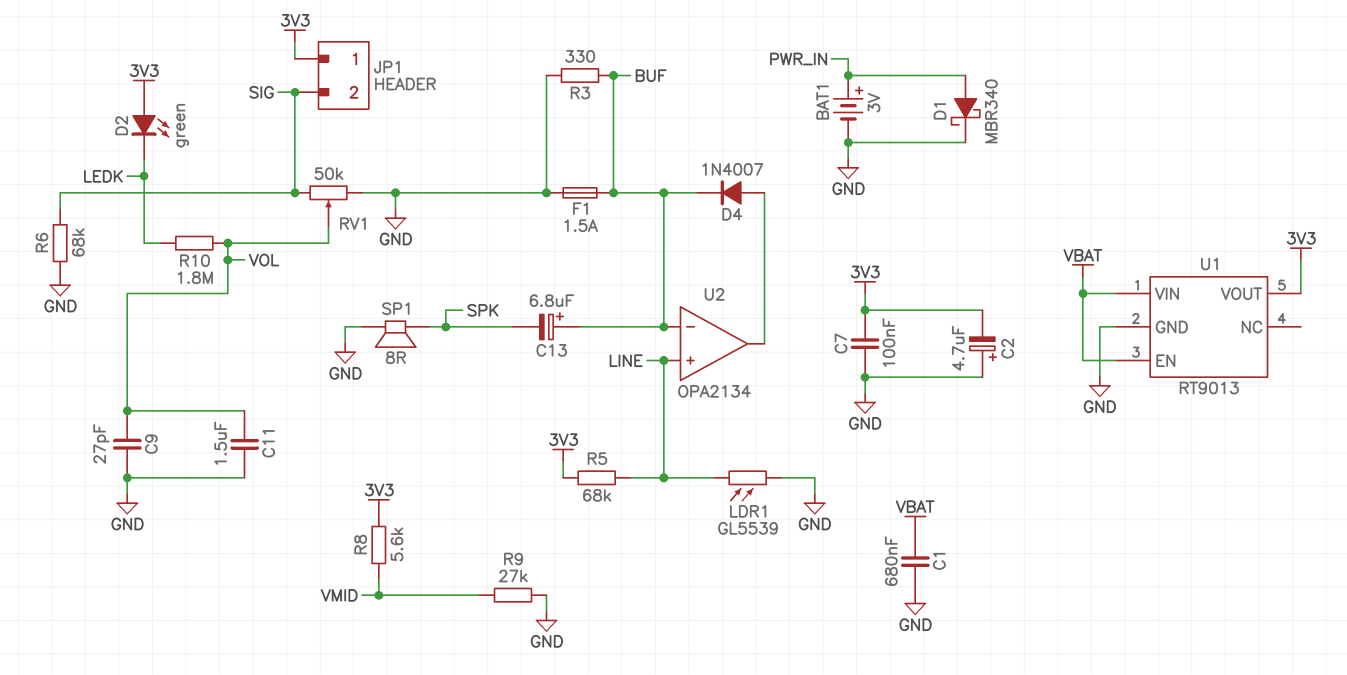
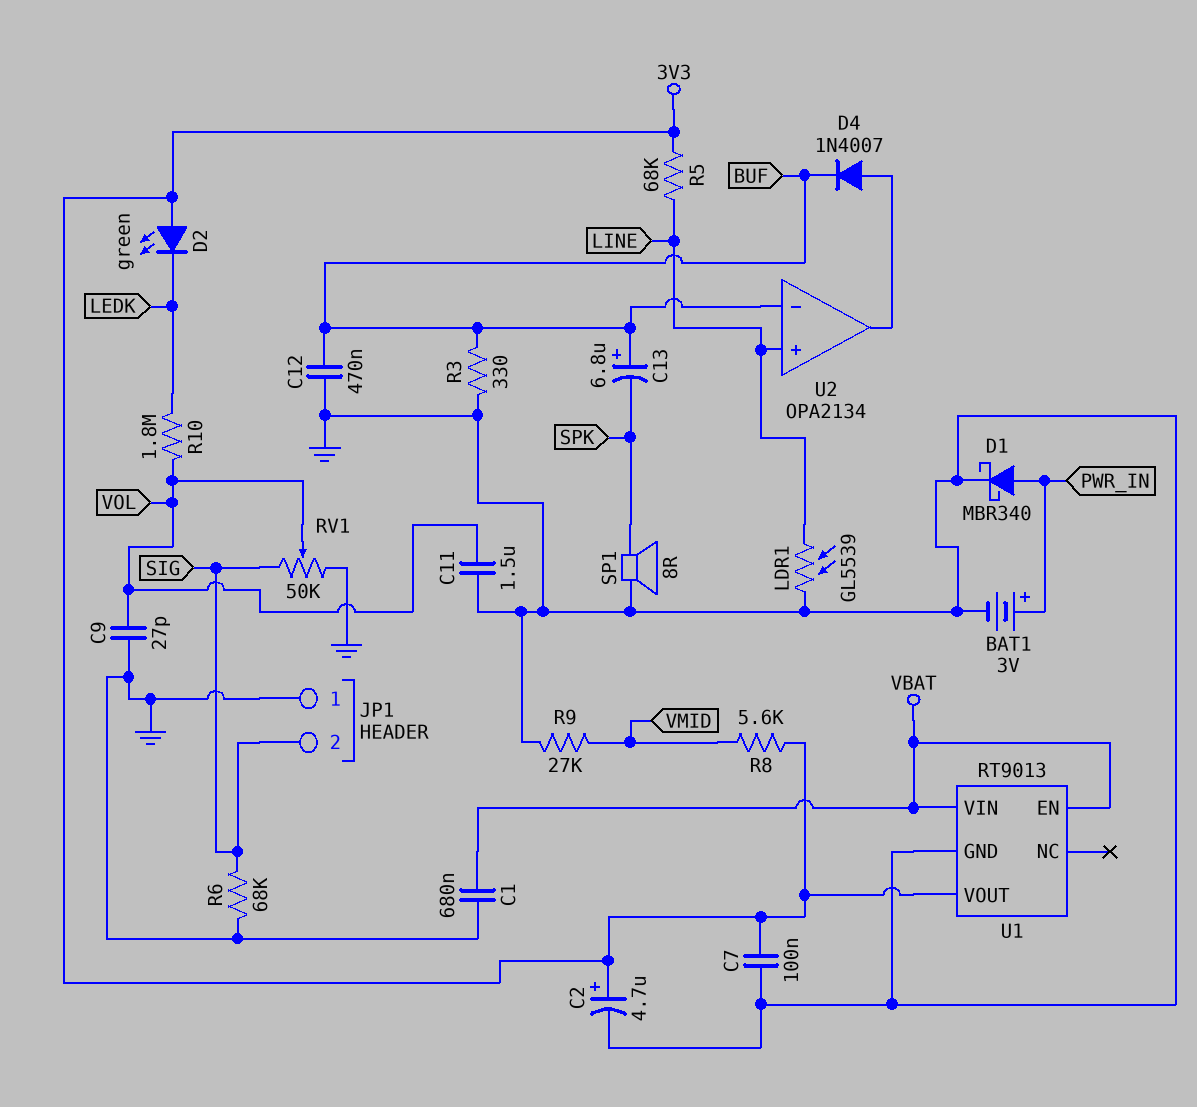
C2: 4.7uF (plus GND, minus 3V3) -> 4.7uF (plus 3V3, minus GND)
C12: none -> 470nF (BUF, GND)
F1: 1.5A (BUF, GND) -> none
JP1 pin 1: 3V3 -> GND

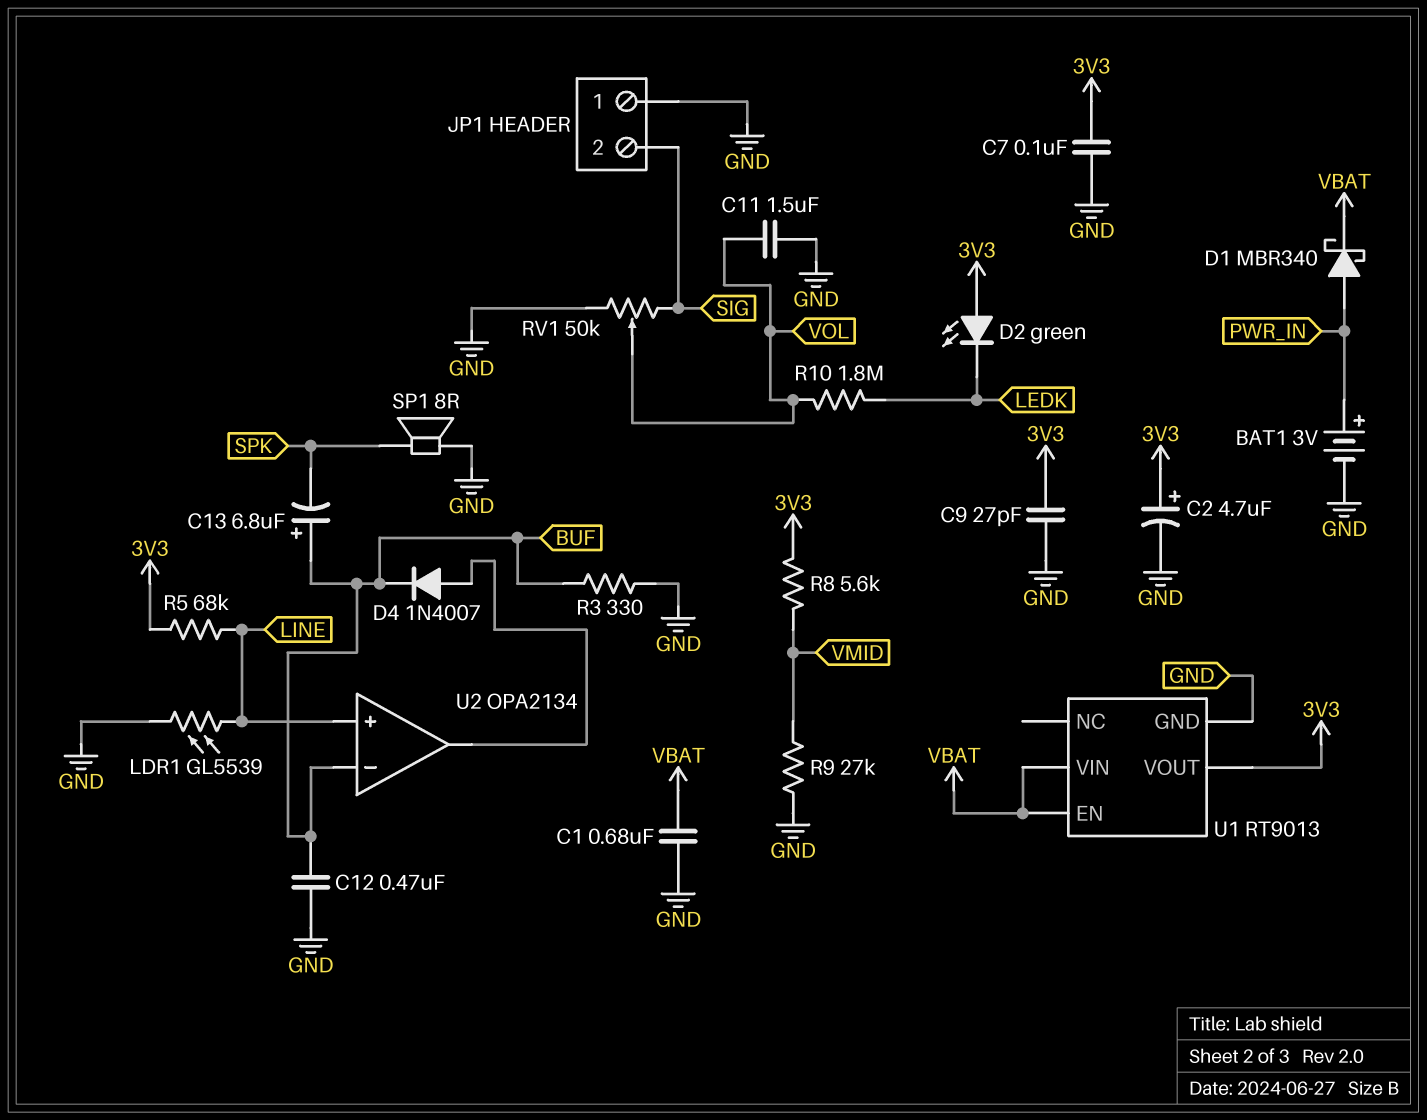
C9: 27pF (GND, VOL) -> 27pF (3V3, GND)
D1: schottky MBR340 (A PWR_IN, K GND) -> schottky MBR340 (A PWR_IN, K VBAT)
R6: 68k (GND, SIG) -> none

